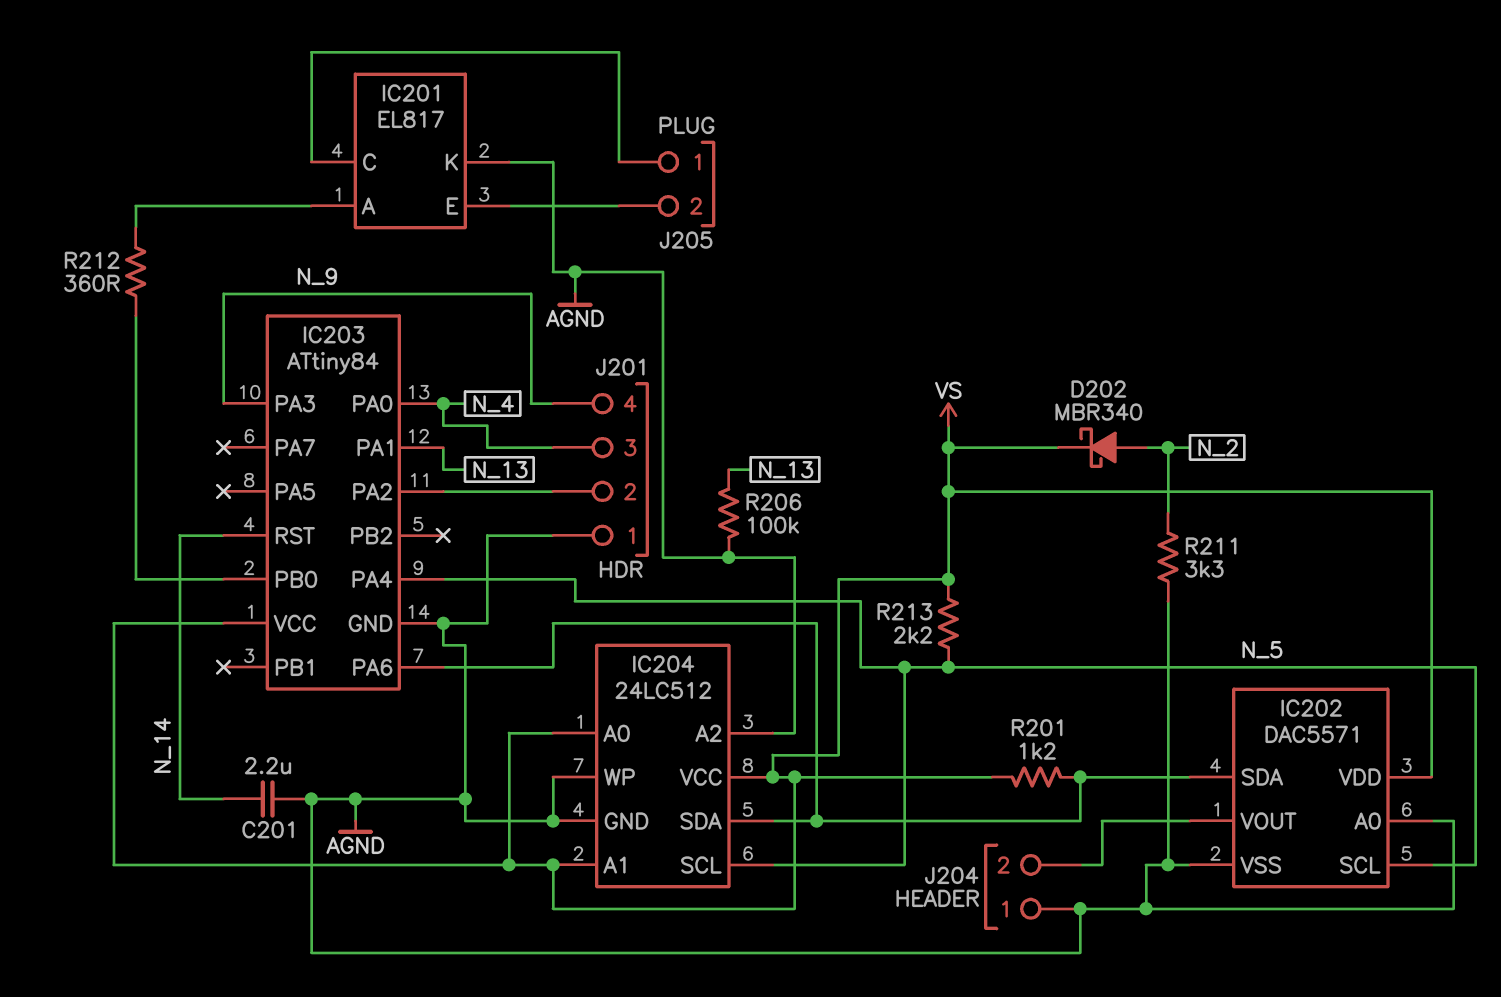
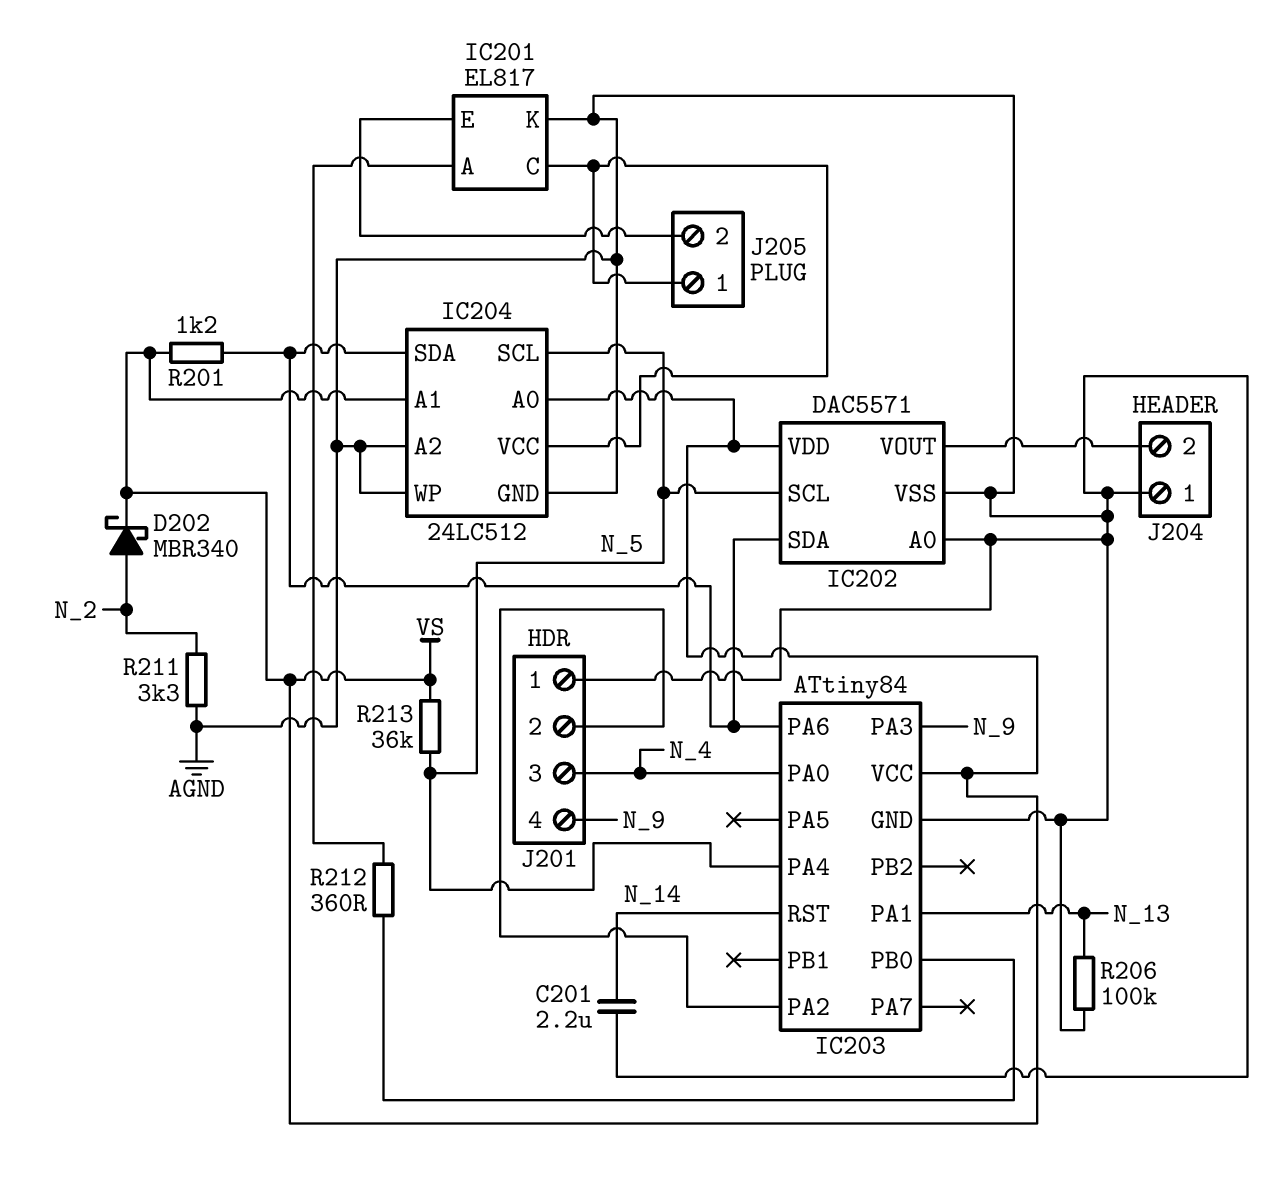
IC204 pin VCC: VS -> IC201/C
R213: 2.2k (N_5, VS) -> 36k (N_5, VS)

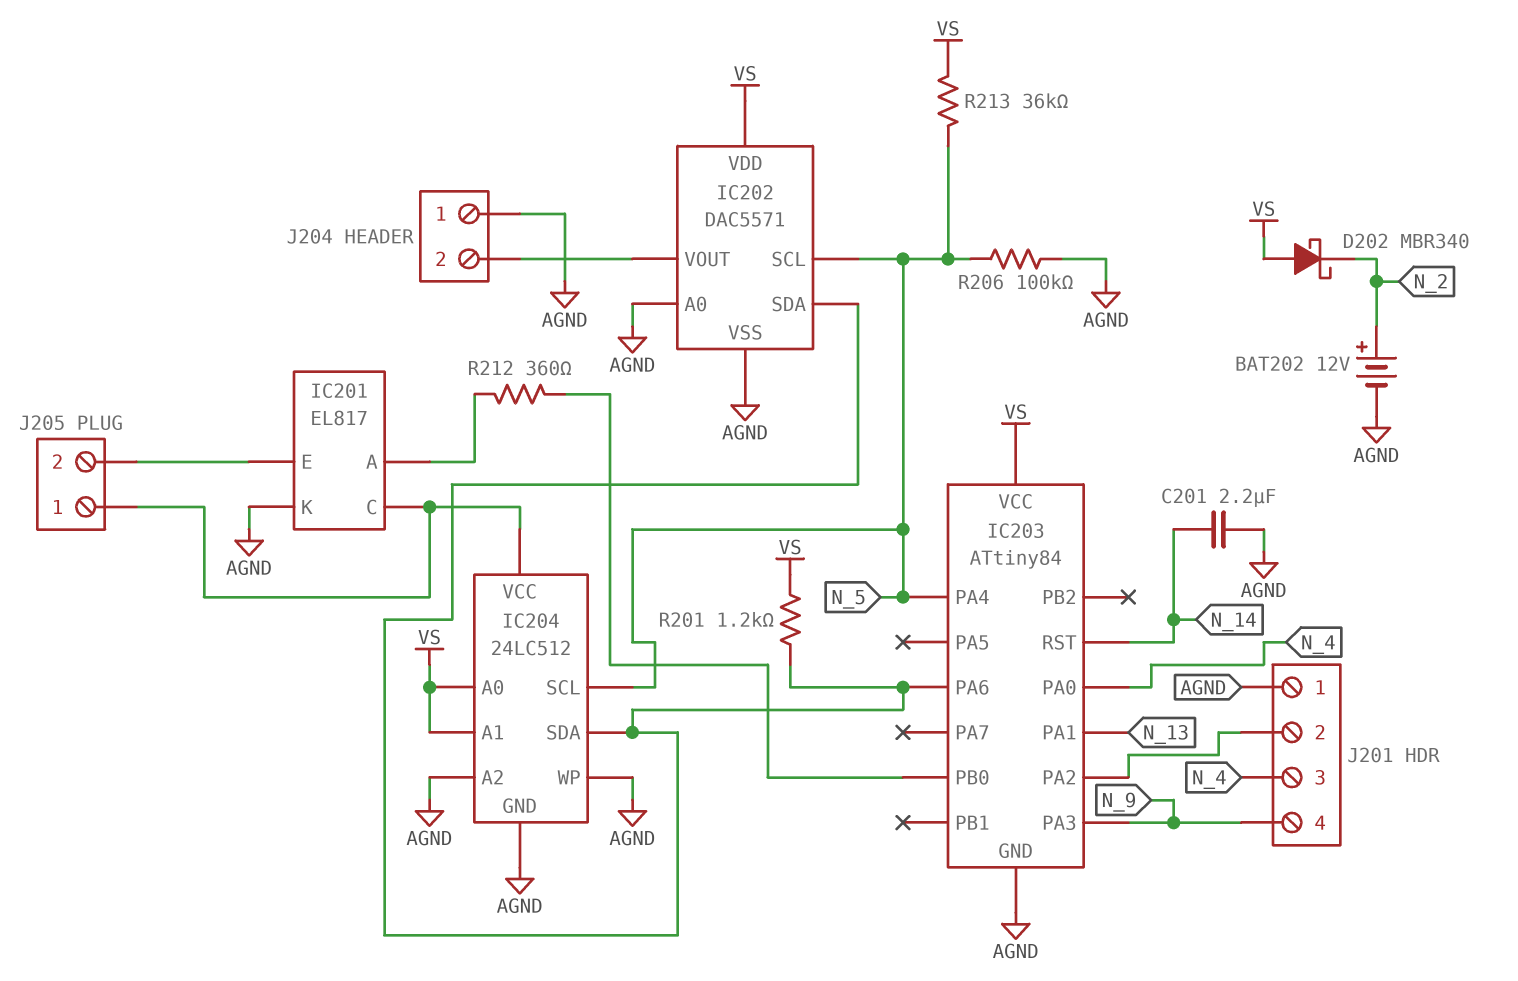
BAT202: none -> 12V (plus N_2, minus AGND)
D202: schottky MBR340 (A N_2, K VS) -> schottky MBR340 (A VS, K N_2)
R206: 100k (AGND, N_13) -> 100k (AGND, N_5)
R211: 3.3k (AGND, N_2) -> none

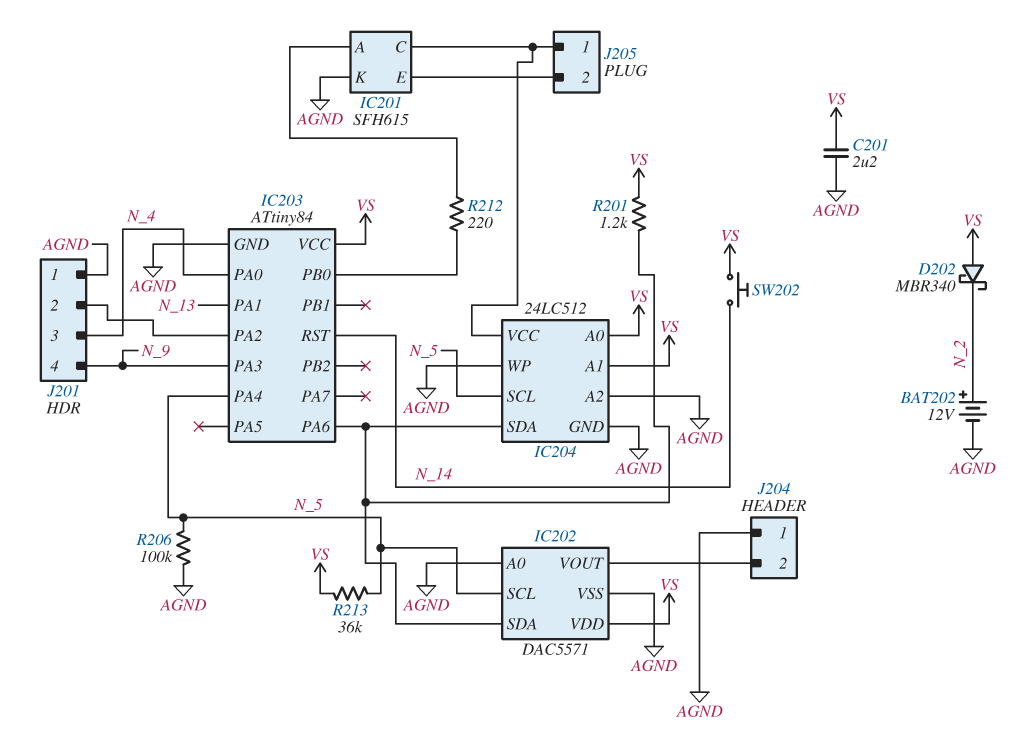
C201: 2.2uF (AGND, N_14) -> 2.2uF (AGND, VS)
IC201: EL817 -> SFH615
R212: 360 (IC201/A, IC203/PB0) -> 220 (IC201/A, IC203/PB0)
SW202: none -> button (N_14, VS)

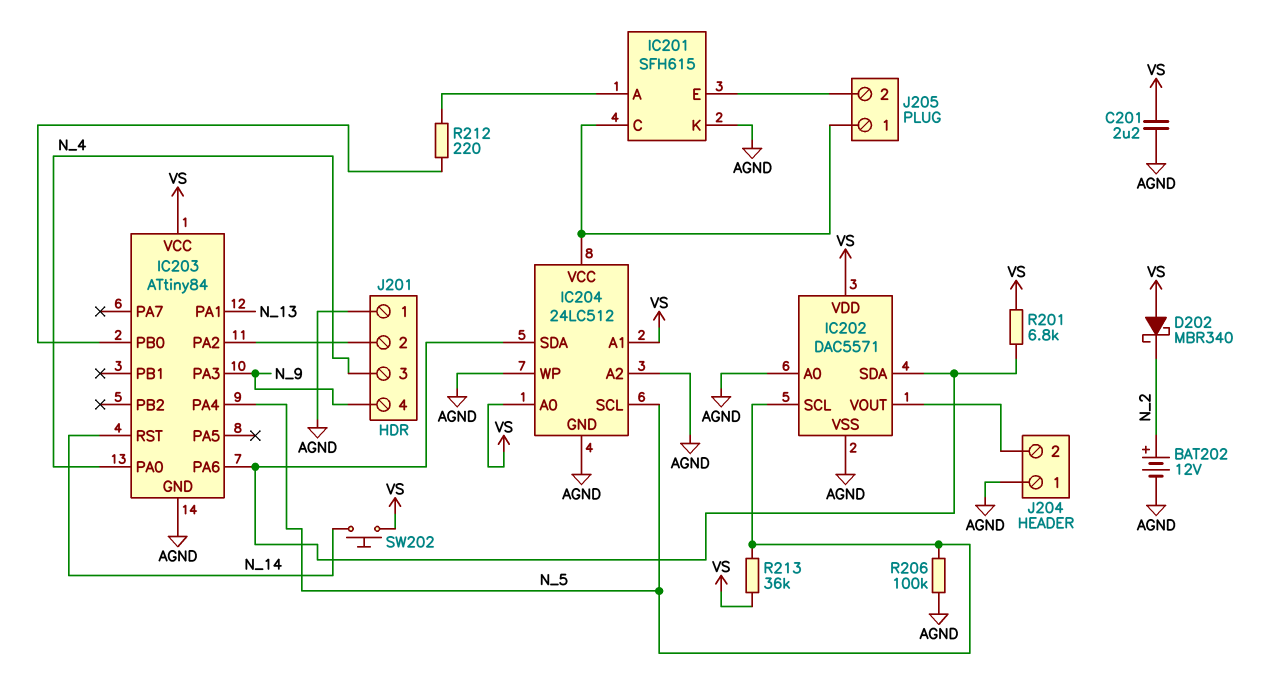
R201: 1.2k (IC202/SDA, VS) -> 6.8k (IC202/SDA, VS)

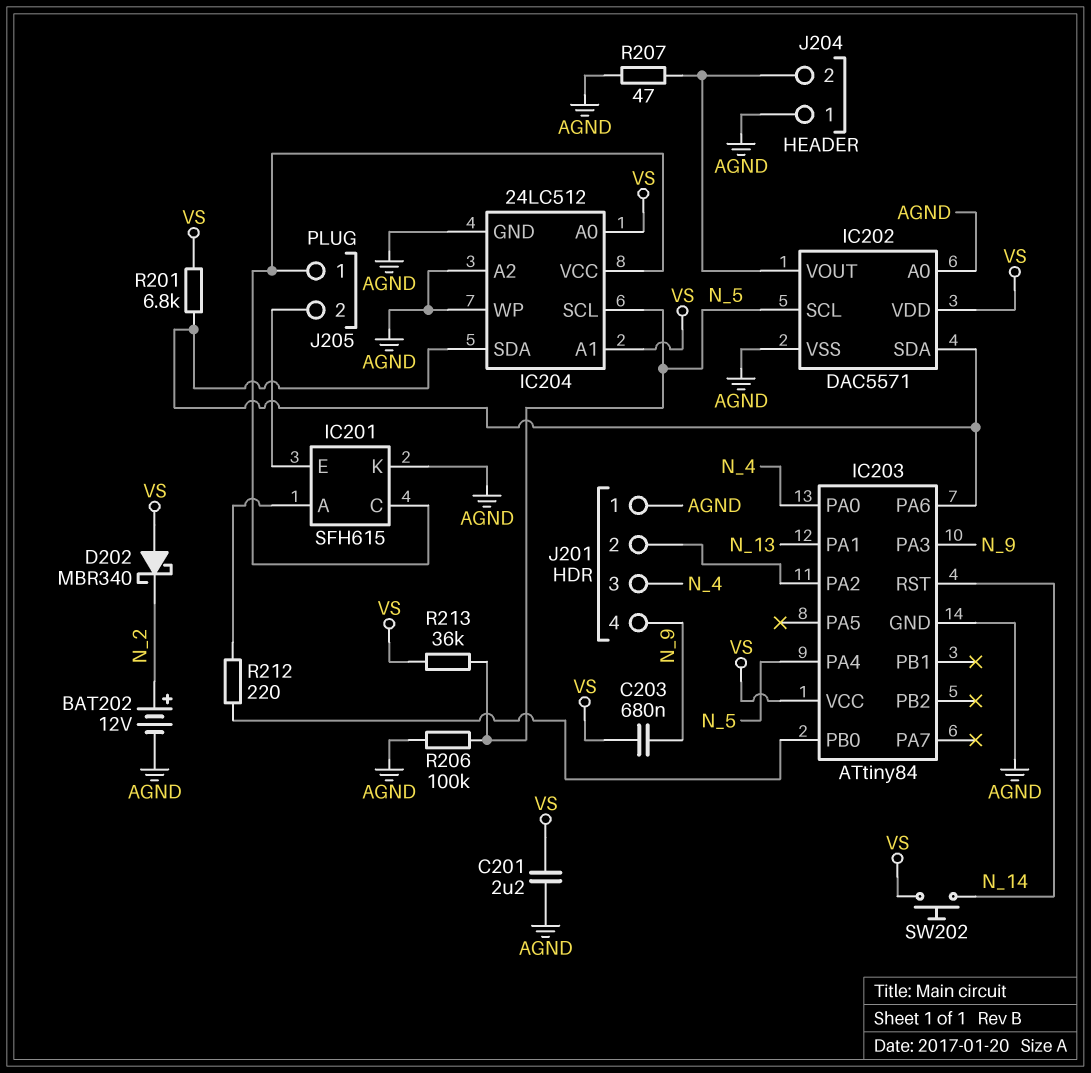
C203: none -> 680nF (N_9, VS)
R207: none -> 47 (AGND, IC202/VOUT)

